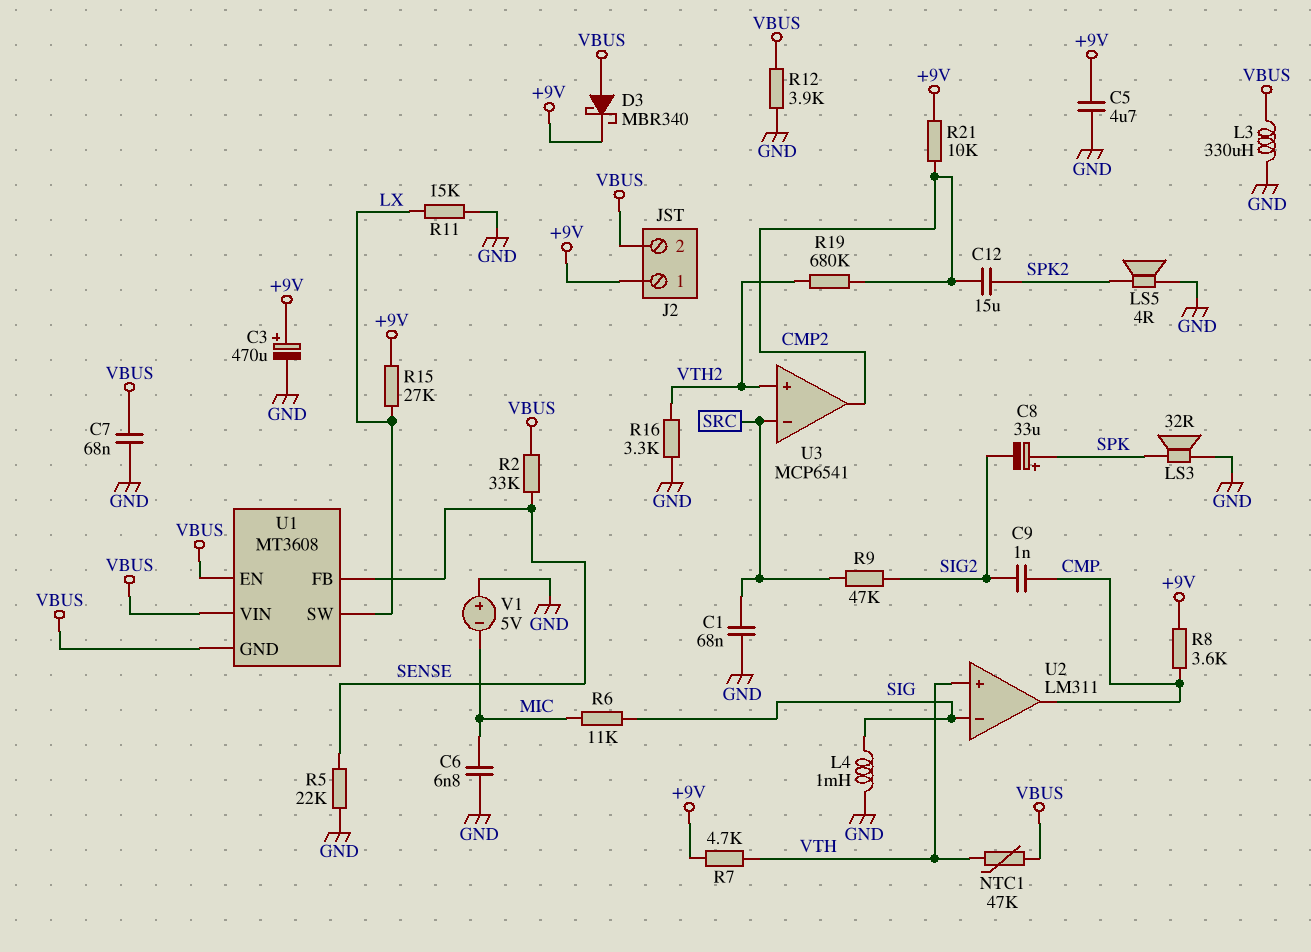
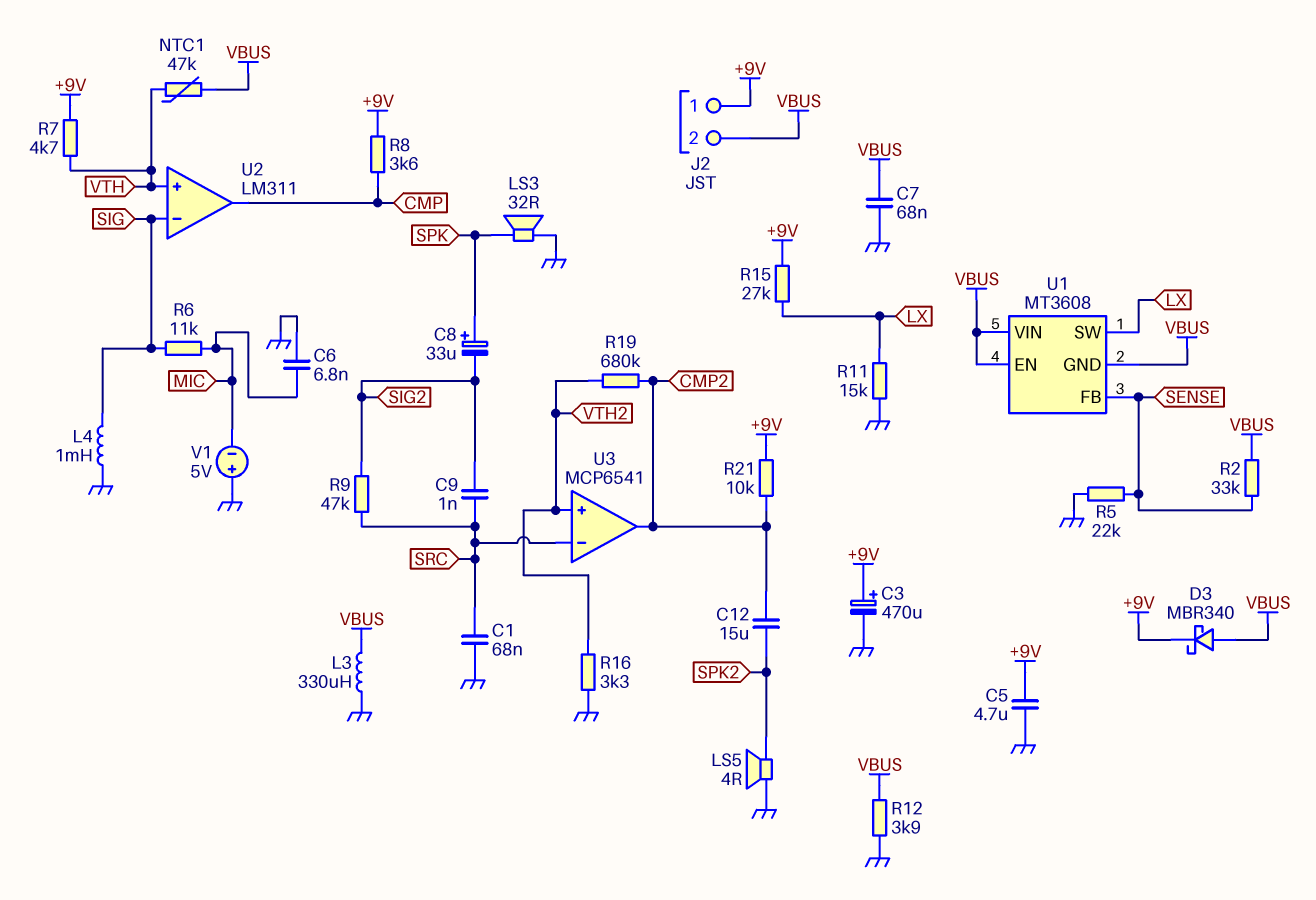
C9: 1nF (CMP, SIG2) -> 1nF (SIG2, SRC)

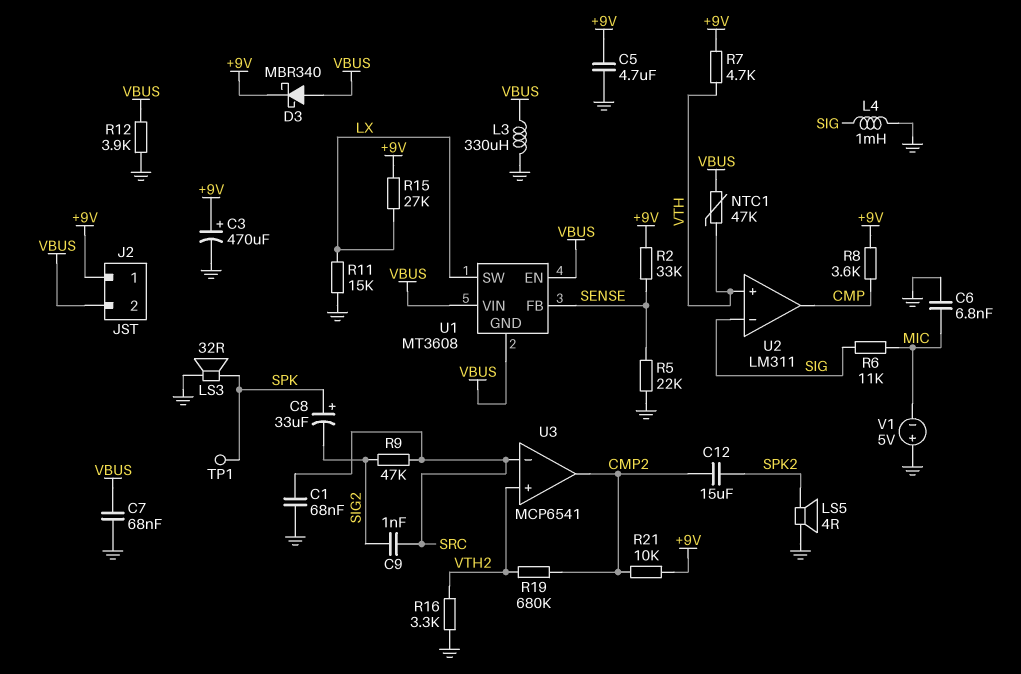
R2: 33k (SENSE, VBUS) -> 33k (+9V, SENSE)
TP1: none -> test point (SPK)

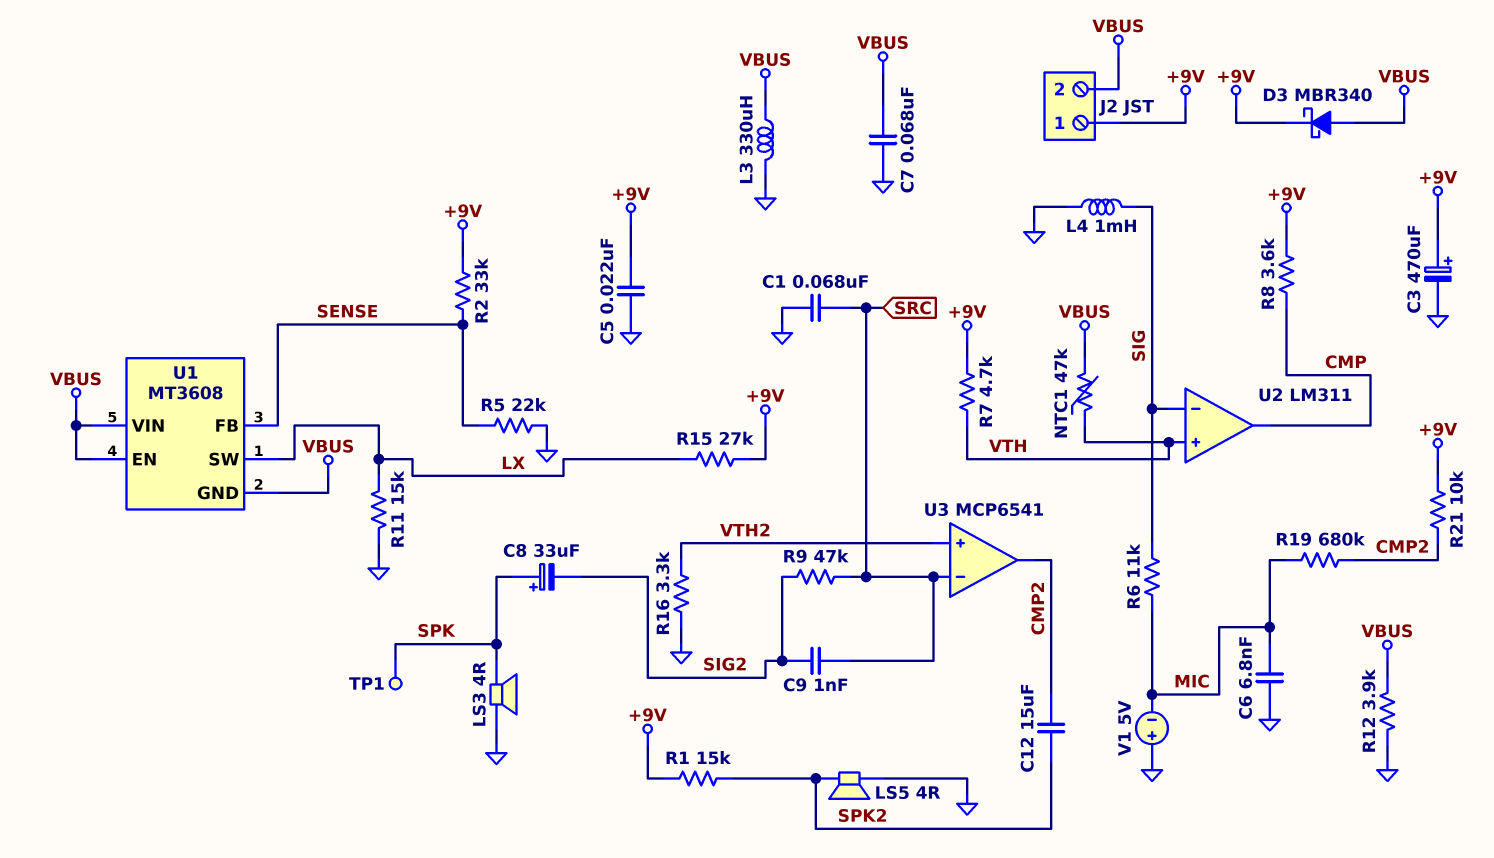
C5: 4.7uF (+9V, GND) -> 22nF (+9V, GND)
LS3: speaker 32R (GND, SPK) -> speaker 4R (GND, SPK)
R1: none -> 15k (+9V, SPK2)
R19: 680k (CMP2, VTH2) -> 680k (CMP2, MIC)

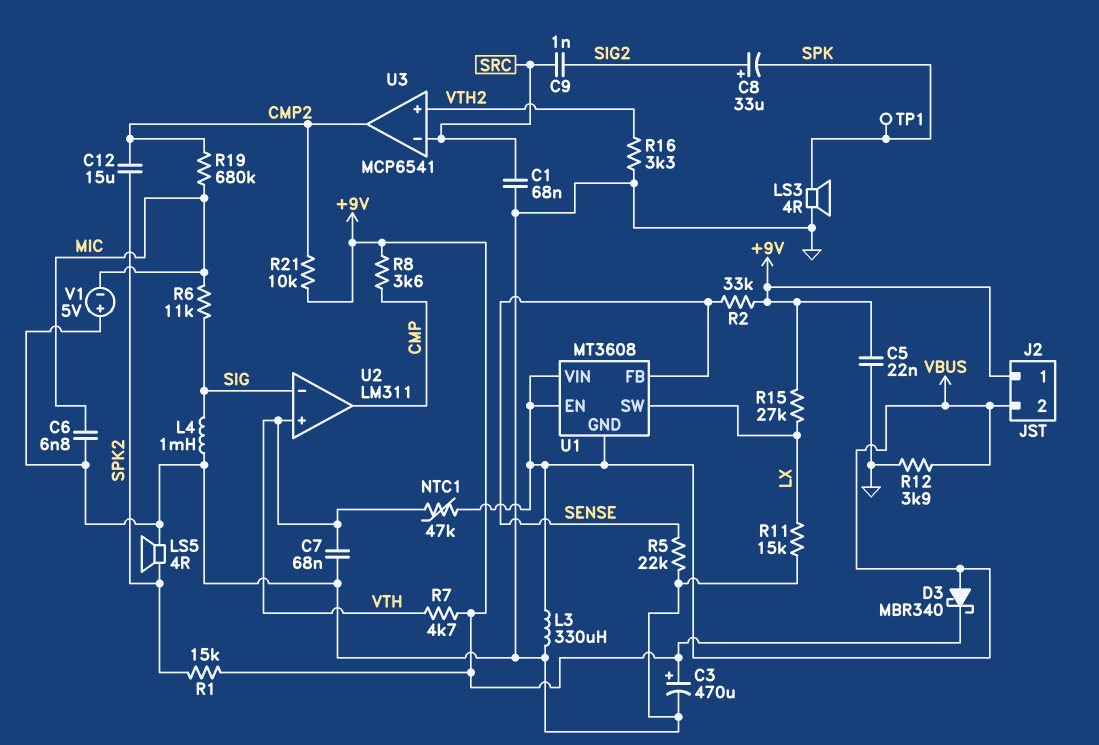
C7: 68nF (GND, VBUS) -> 68nF (GND, VTH)
C8: 33uF (plus SPK, minus SIG2) -> 33uF (plus SIG2, minus SPK)
R9: 47k (SIG2, SRC) -> none

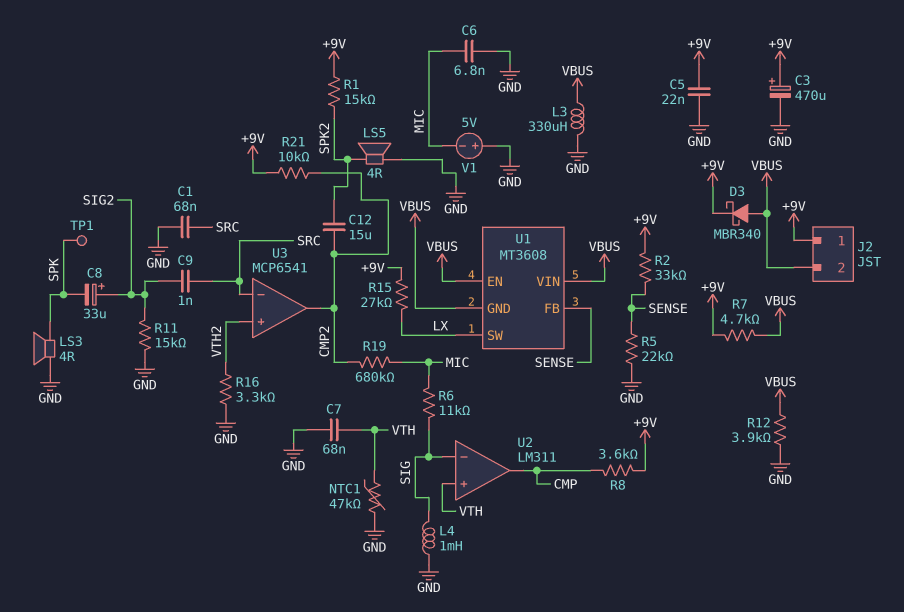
NTC1: 47k (VBUS, VTH) -> 47k (GND, VTH)
R7: 4.7k (+9V, VTH) -> 4.7k (+9V, VBUS)
R11: 15k (GND, LX) -> 15k (GND, SIG2)

